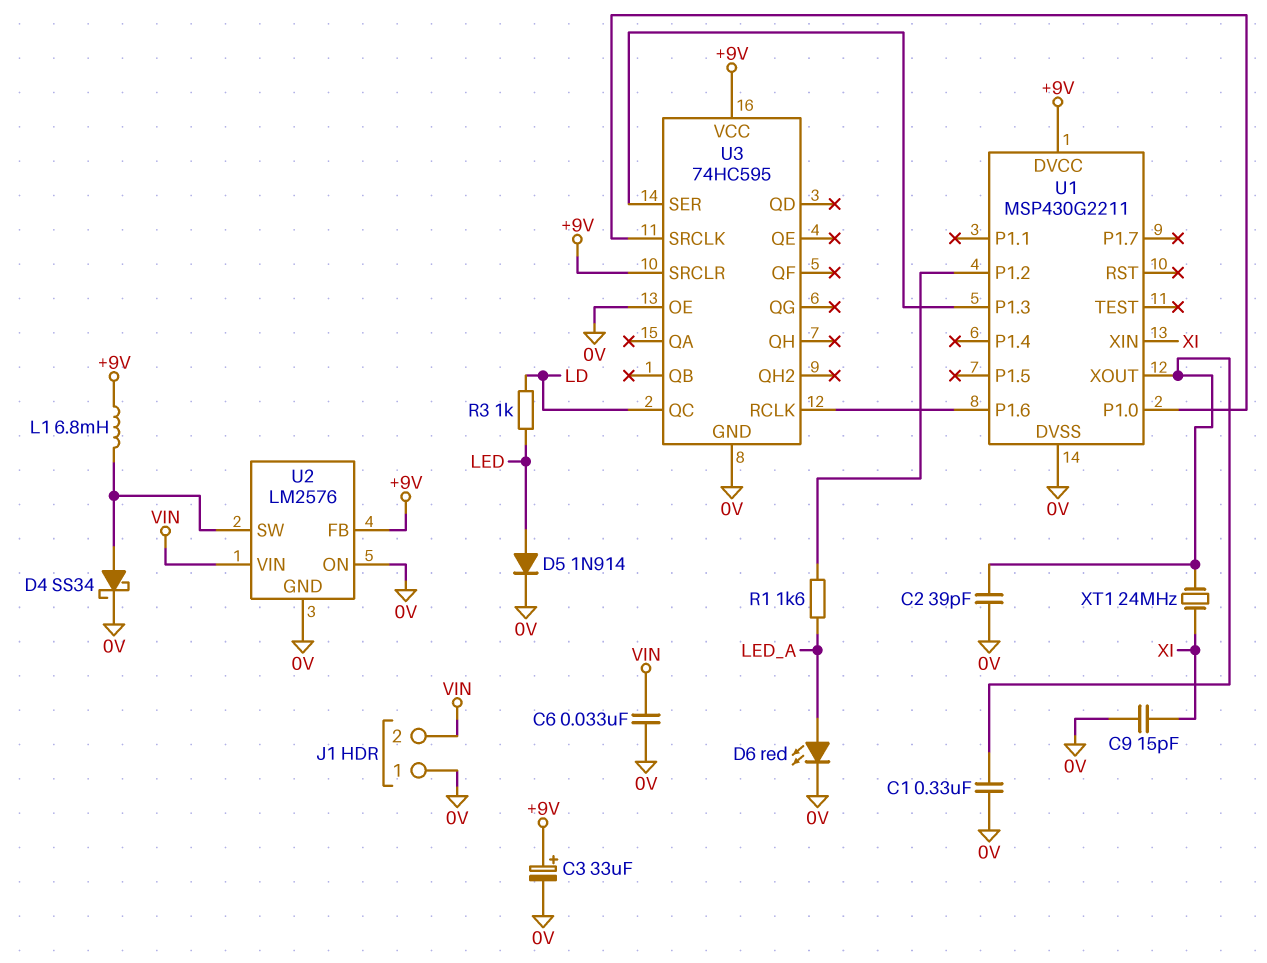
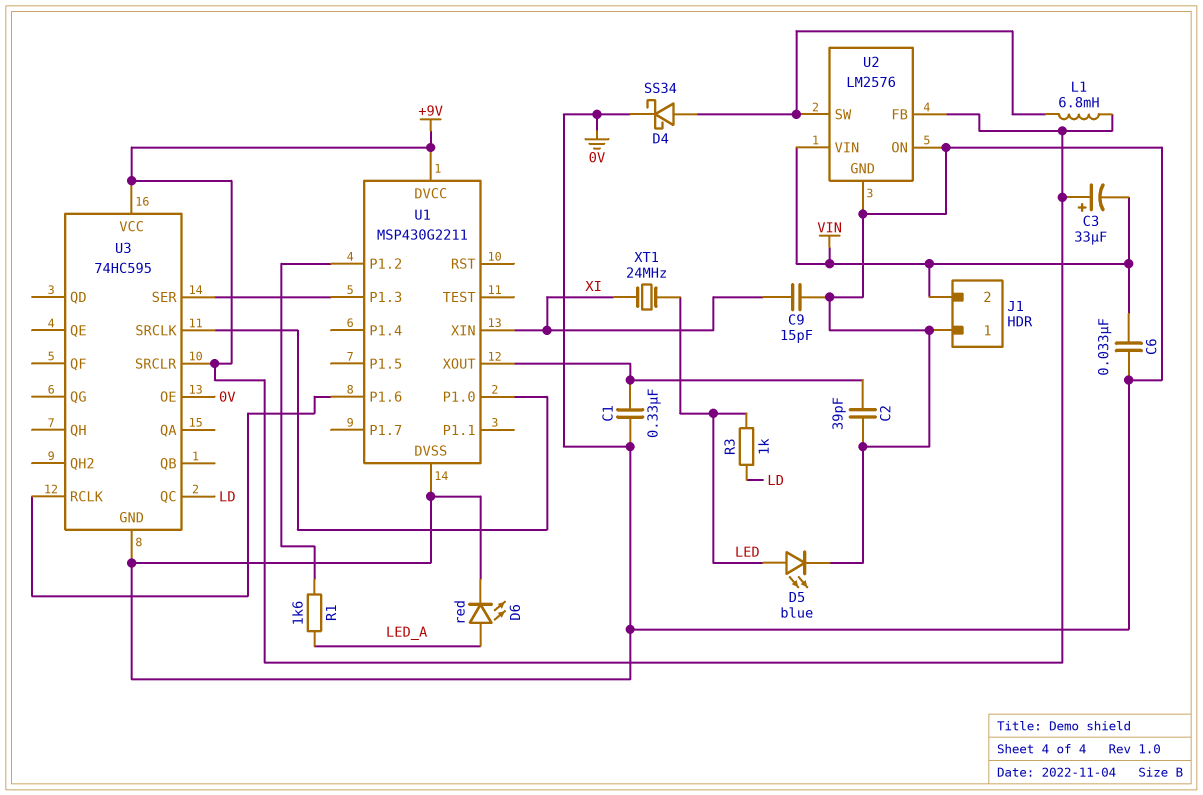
C3: 33uF (plus +9V, minus 0V) -> 33uF (plus +9V, minus VIN)
D5: diode 1N914 (A LED, K 0V) -> LED blue (A LED, K 0V)
XT1: 24MHz (U1/XOUT, XI) -> 24MHz (LED, XI)

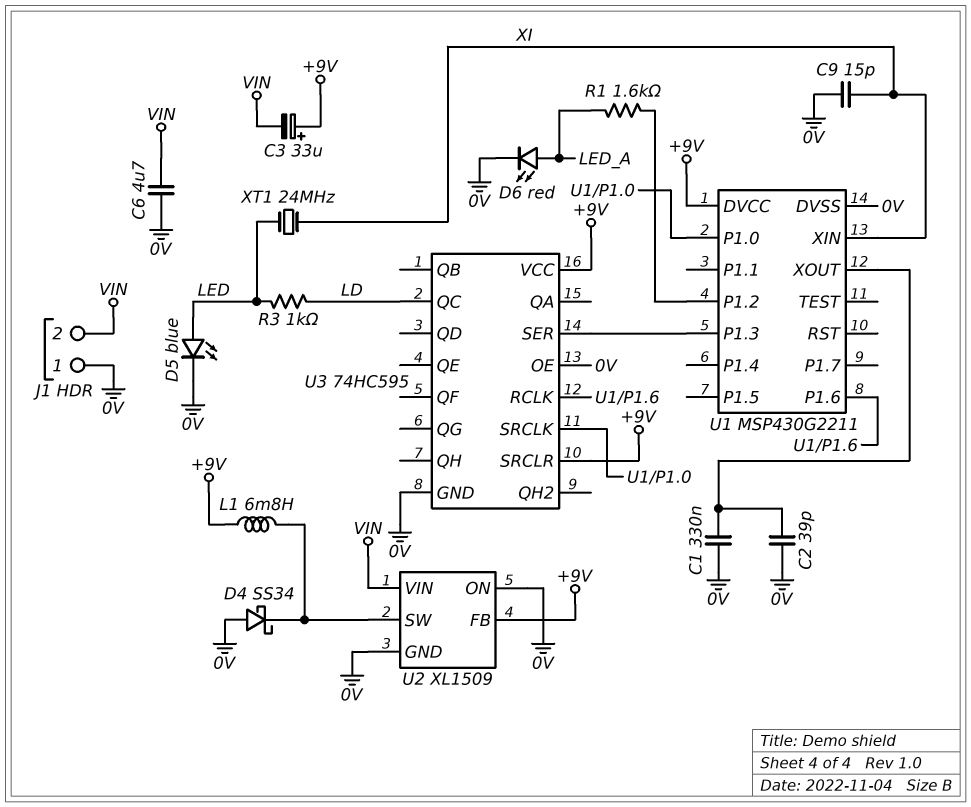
C6: 33nF (0V, VIN) -> 4.7uF (0V, VIN)
D4: schottky SS34 (A U2/SW, K 0V) -> schottky SS34 (A 0V, K U2/SW)
U2: LM2576 -> XL1509

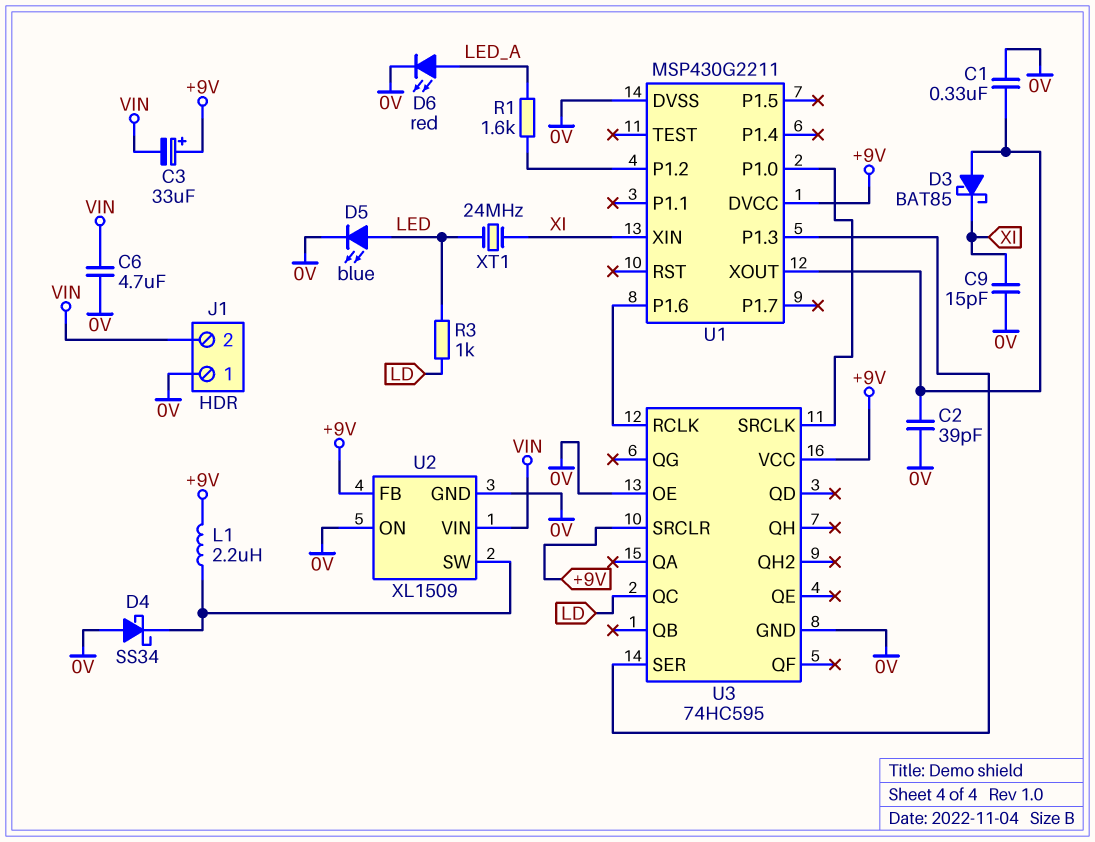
D3: none -> schottky BAT85 (A U1/XOUT, K XI)
L1: 6.8mH (+9V, U2/SW) -> 2.2uH (+9V, U2/SW)

